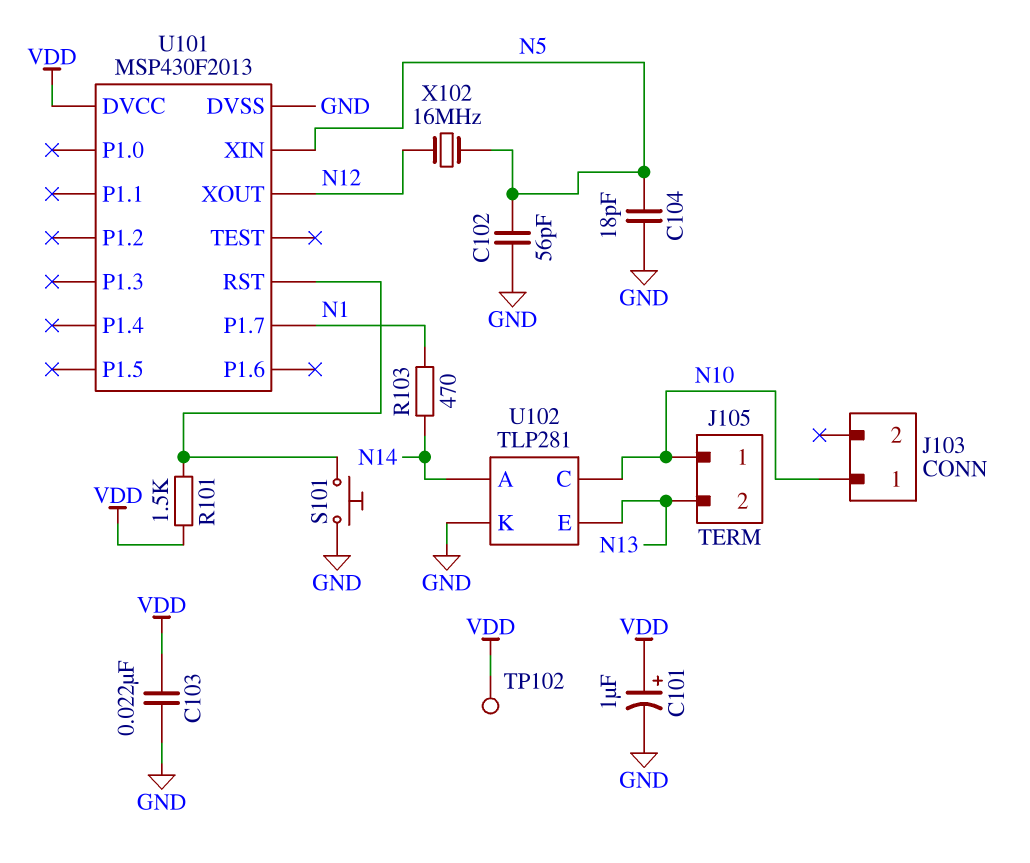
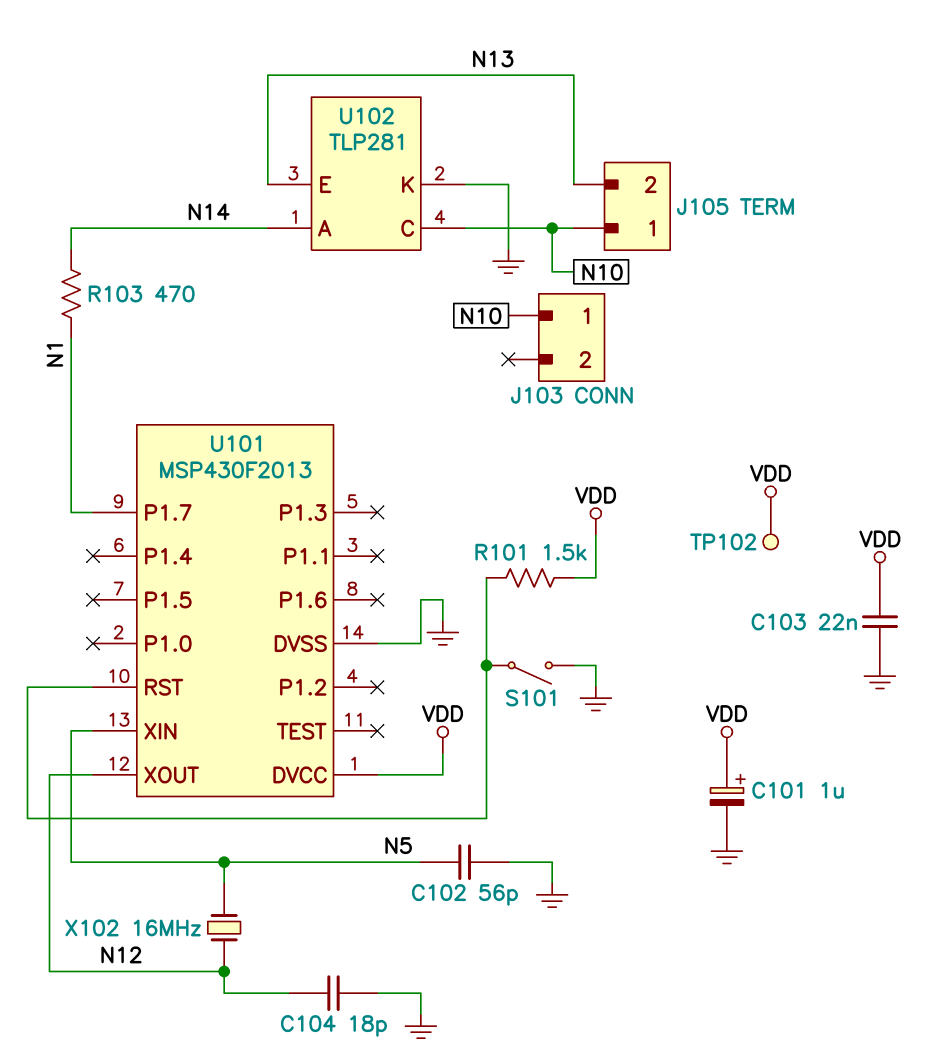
C104: 18pF (GND, N5) -> 18pF (GND, N12)
S101: button (GND, U101/RST) -> switch (GND, U101/RST)

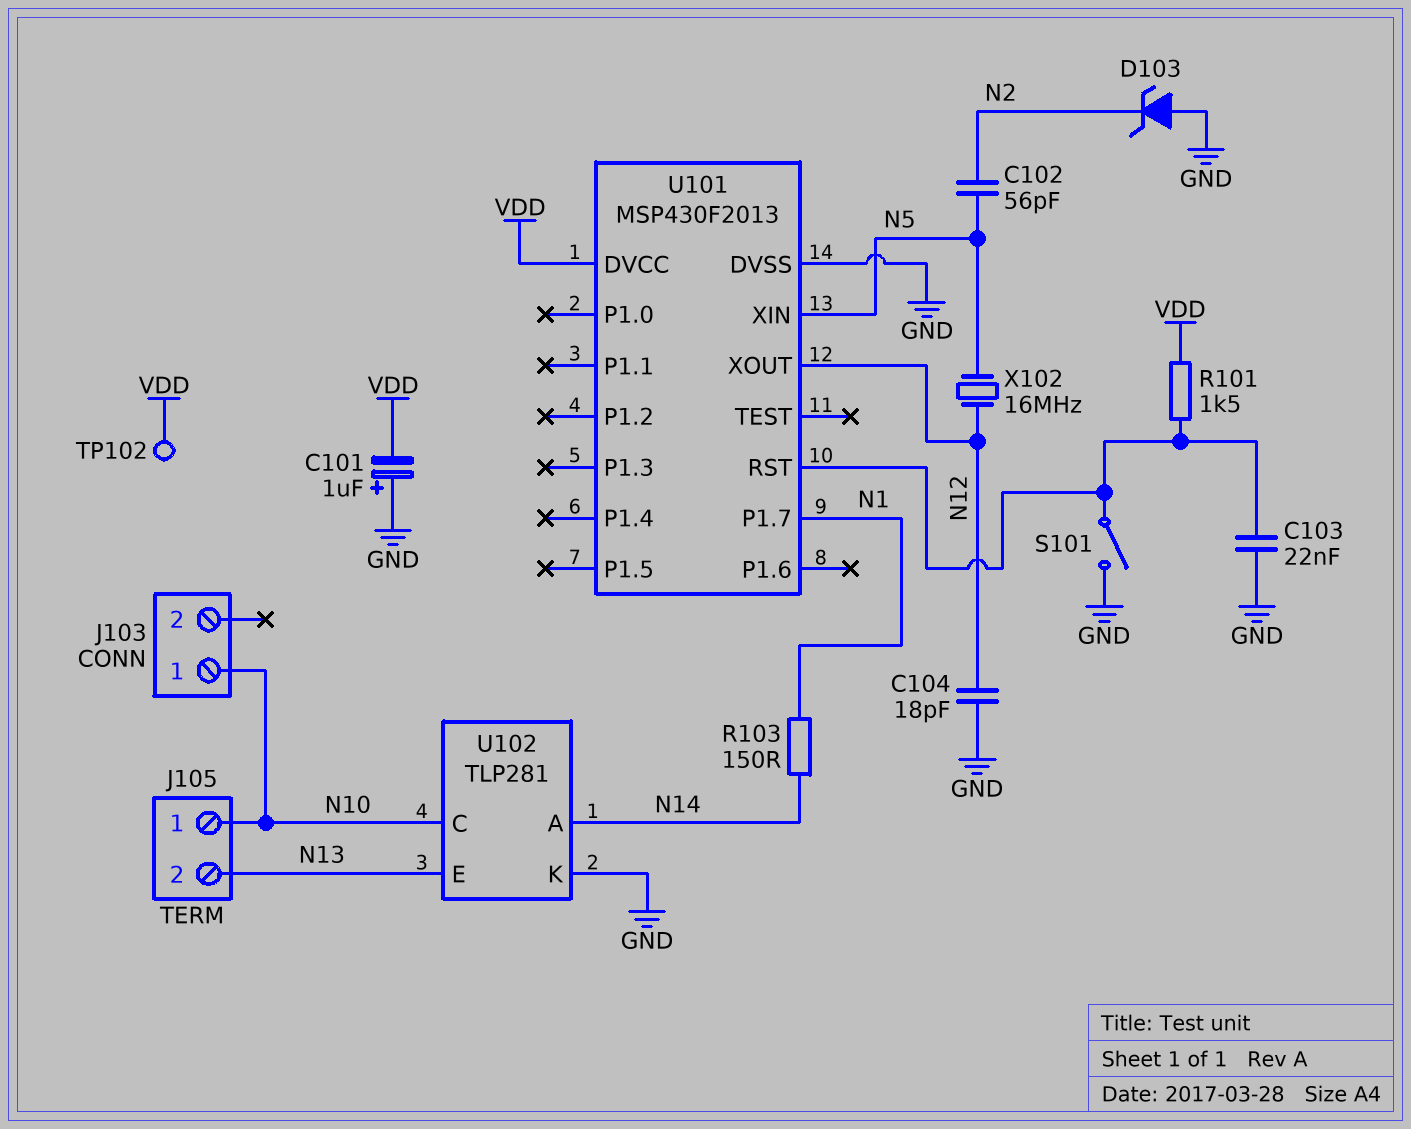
C101: 1uF (plus VDD, minus GND) -> 1uF (plus GND, minus VDD)
C102: 56pF (GND, N5) -> 56pF (N2, N5)
C103: 22nF (GND, VDD) -> 22nF (GND, U101/RST)
D103: none -> zener (A GND, K N2)
R103: 470 (N1, N14) -> 150 (N1, N14)

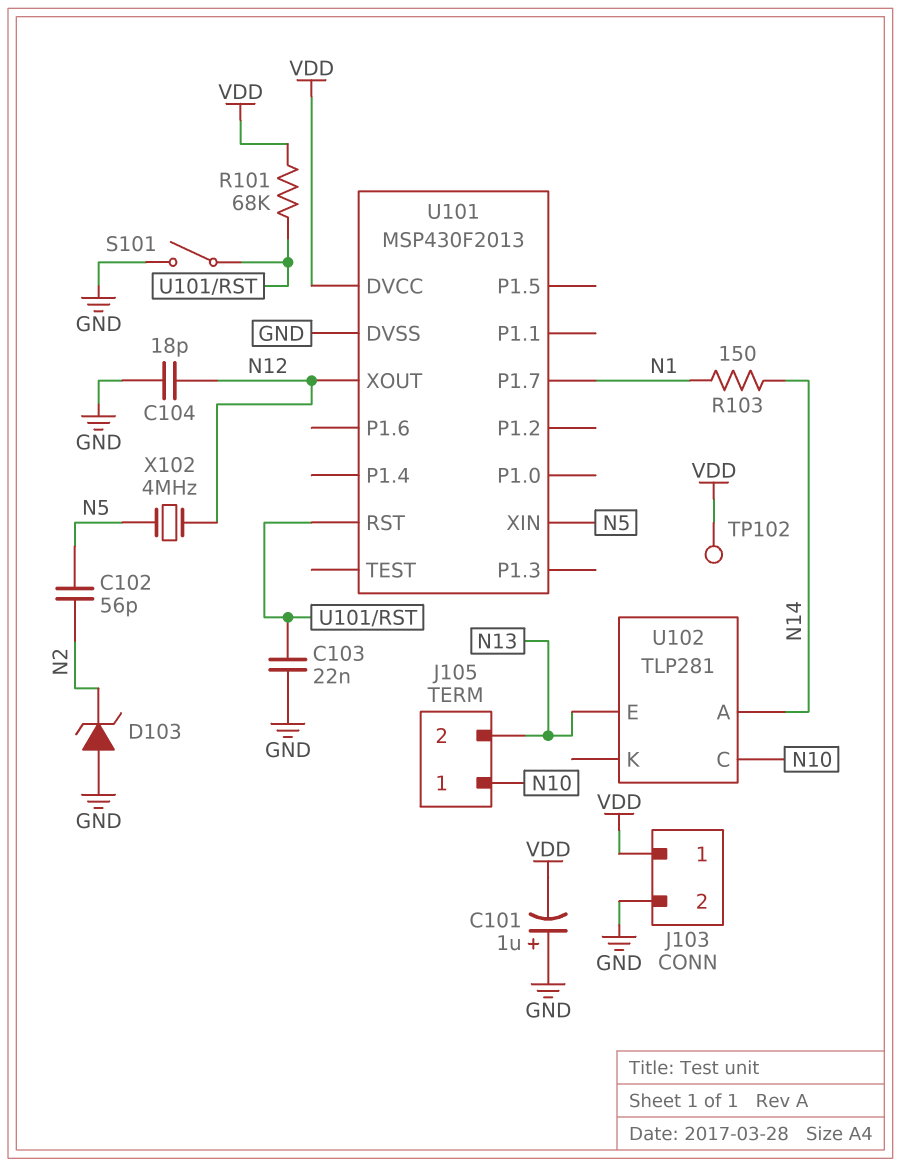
J103 pin 1: N10 -> VDD
J103 pin 2: none -> GND
R101: 1.5k (U101/RST, VDD) -> 68k (U101/RST, VDD)
U102 pin K: GND -> none
X102: 16MHz (N5, N12) -> 4MHz (N5, N12)

